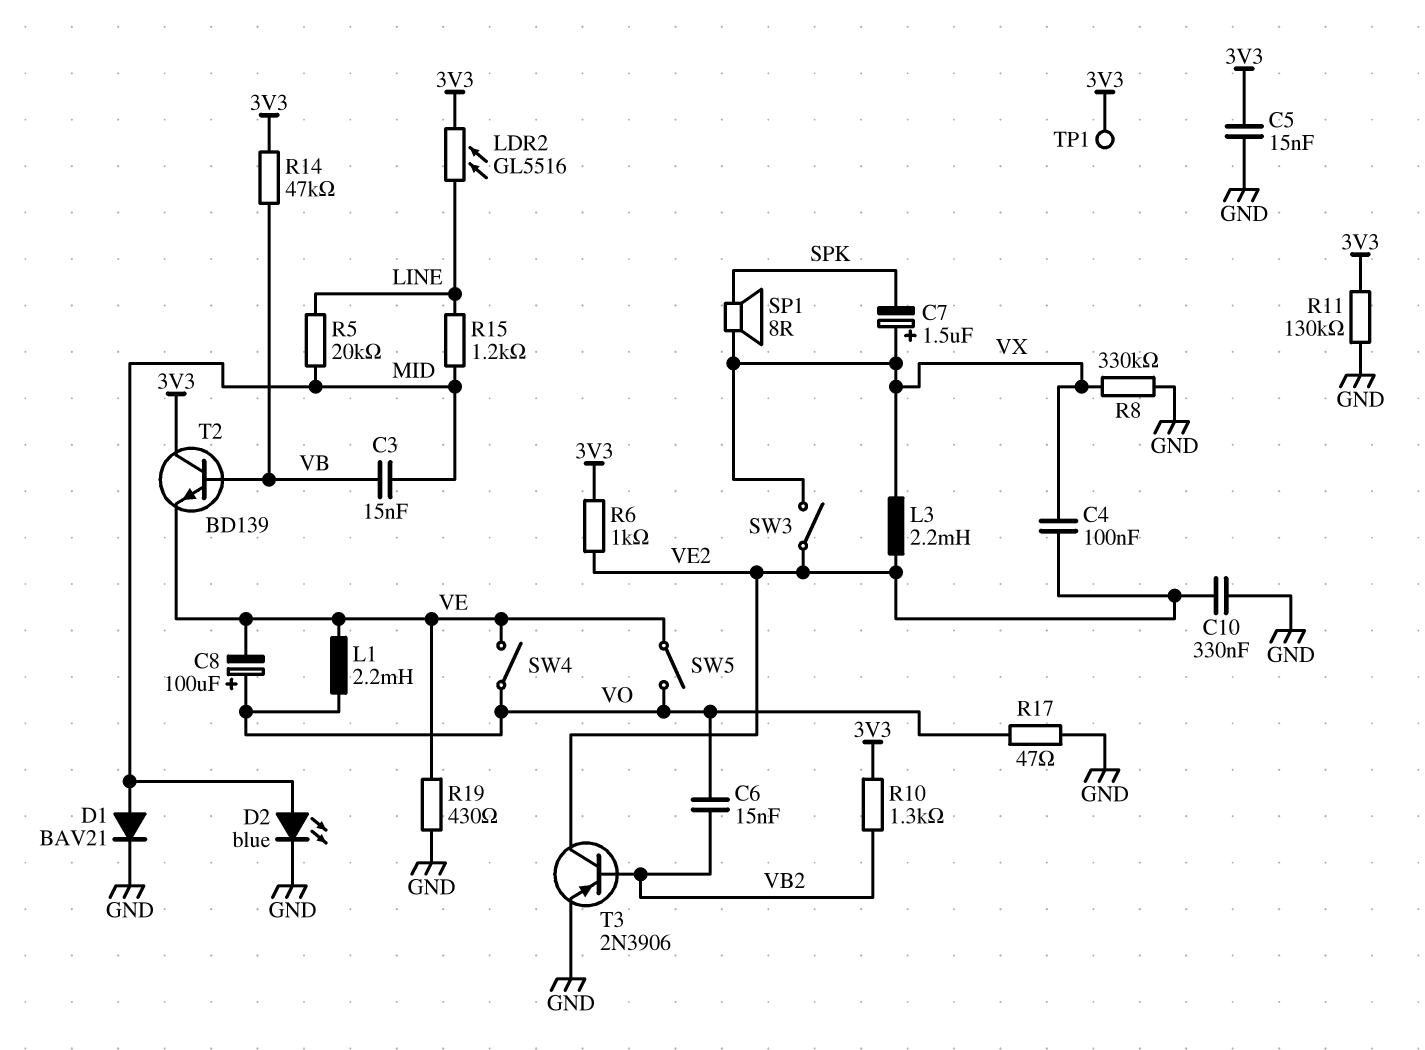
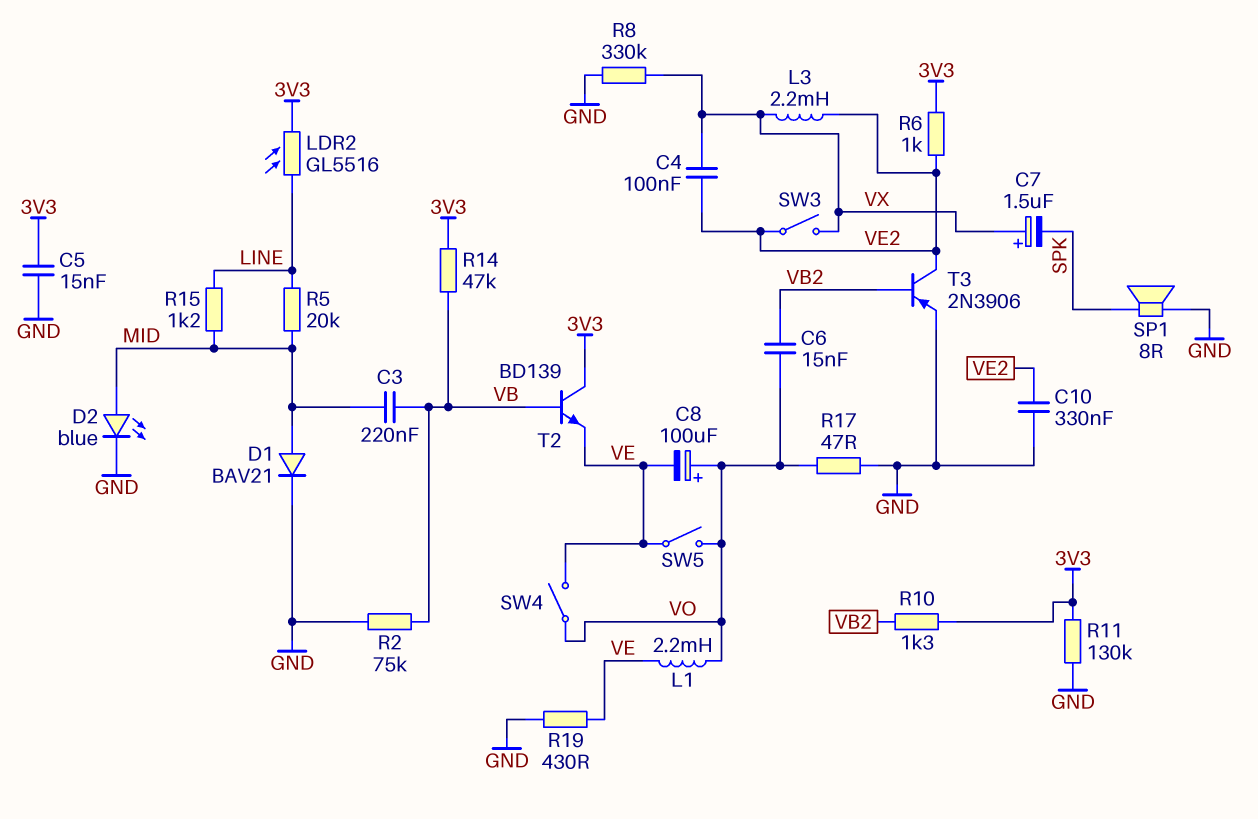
C3: 15nF (MID, VB) -> 220nF (MID, VB)
R2: none -> 75k (GND, VB)
SP1: speaker 8R (SPK, VX) -> speaker 8R (GND, SPK)
TP1: test point (3V3) -> none

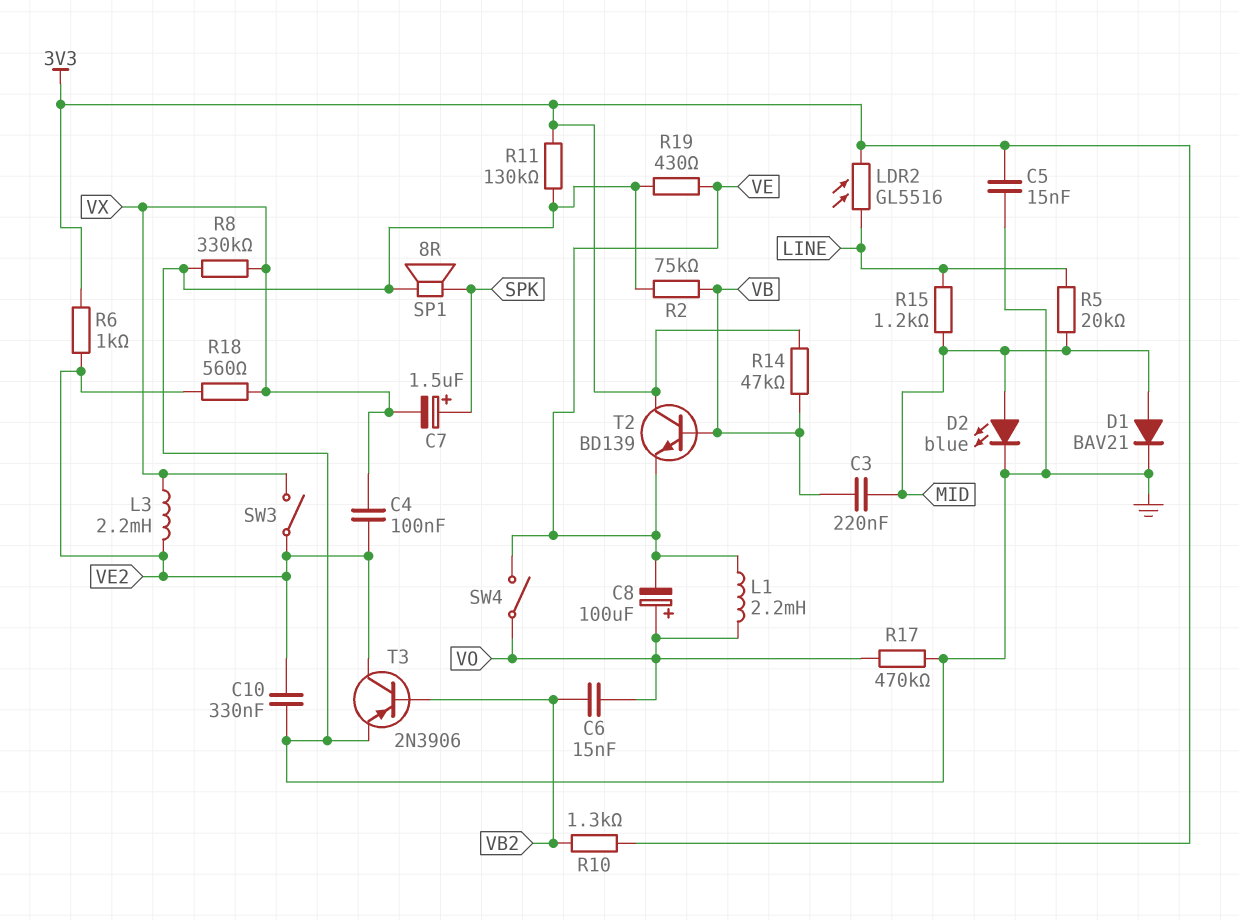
C7: 1.5uF (plus VX, minus SPK) -> 1.5uF (plus SPK, minus VX)
R17: 47 (GND, VO) -> 470k (GND, VO)
R18: none -> 560 (VE2, VX)
SW5: switch (VE, VO) -> none

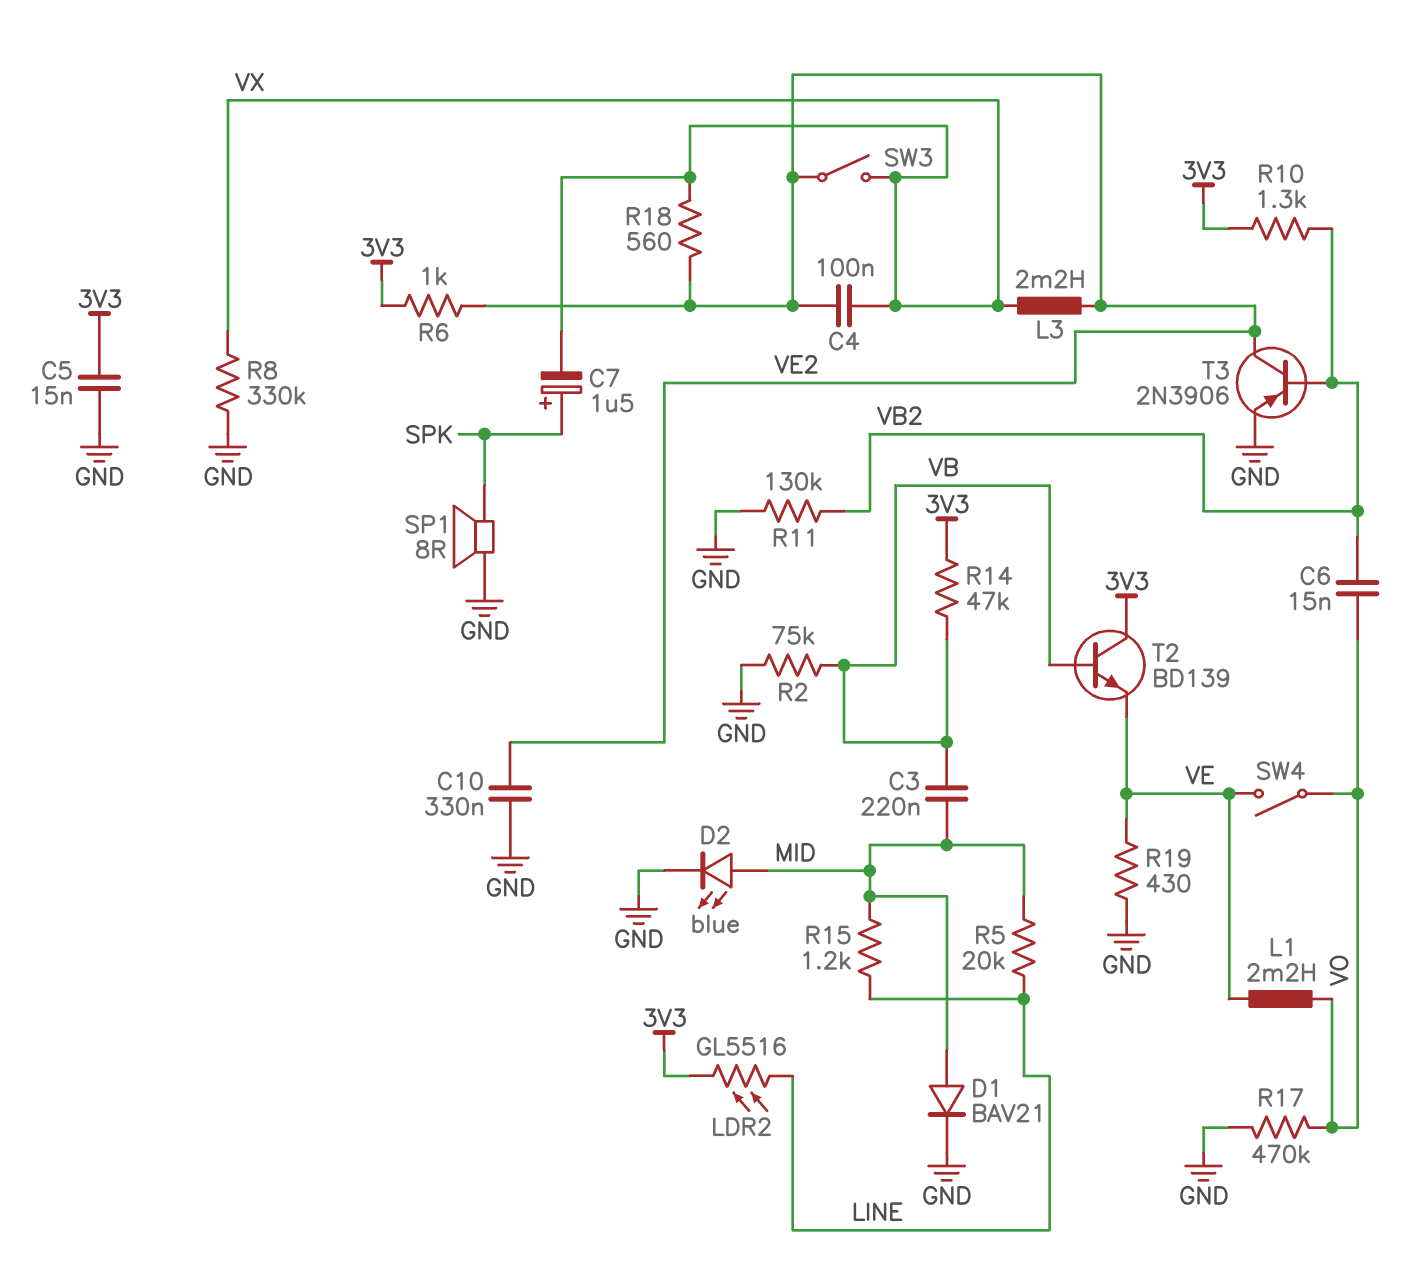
C8: 100uF (plus VO, minus VE) -> none
R11: 130k (3V3, GND) -> 130k (GND, VB2)

